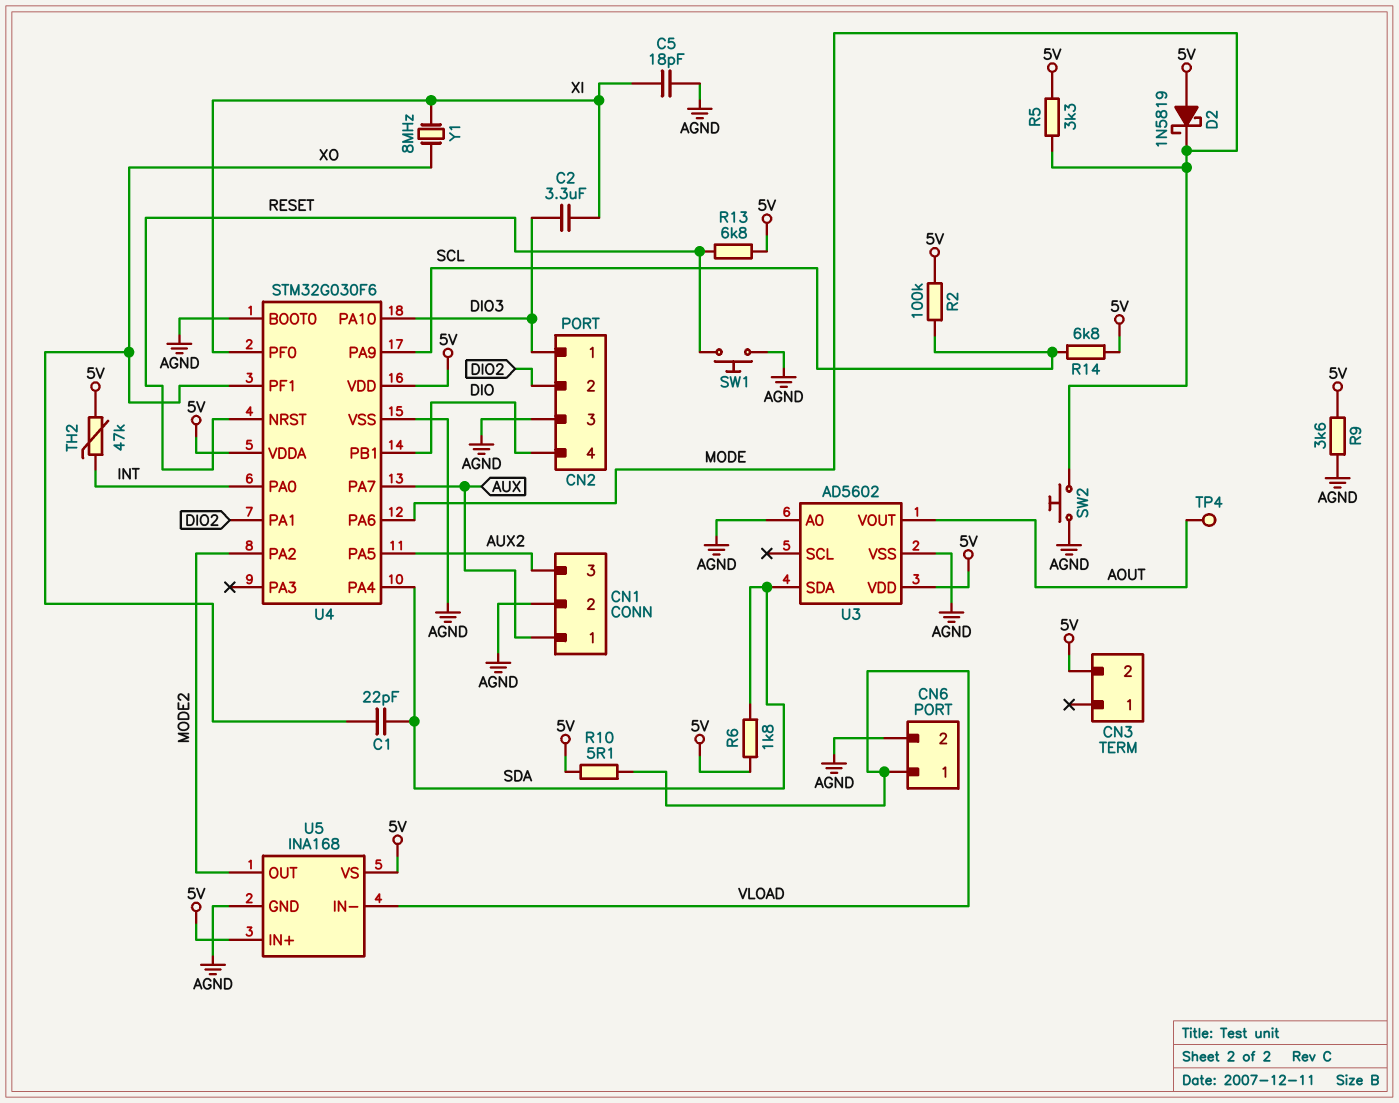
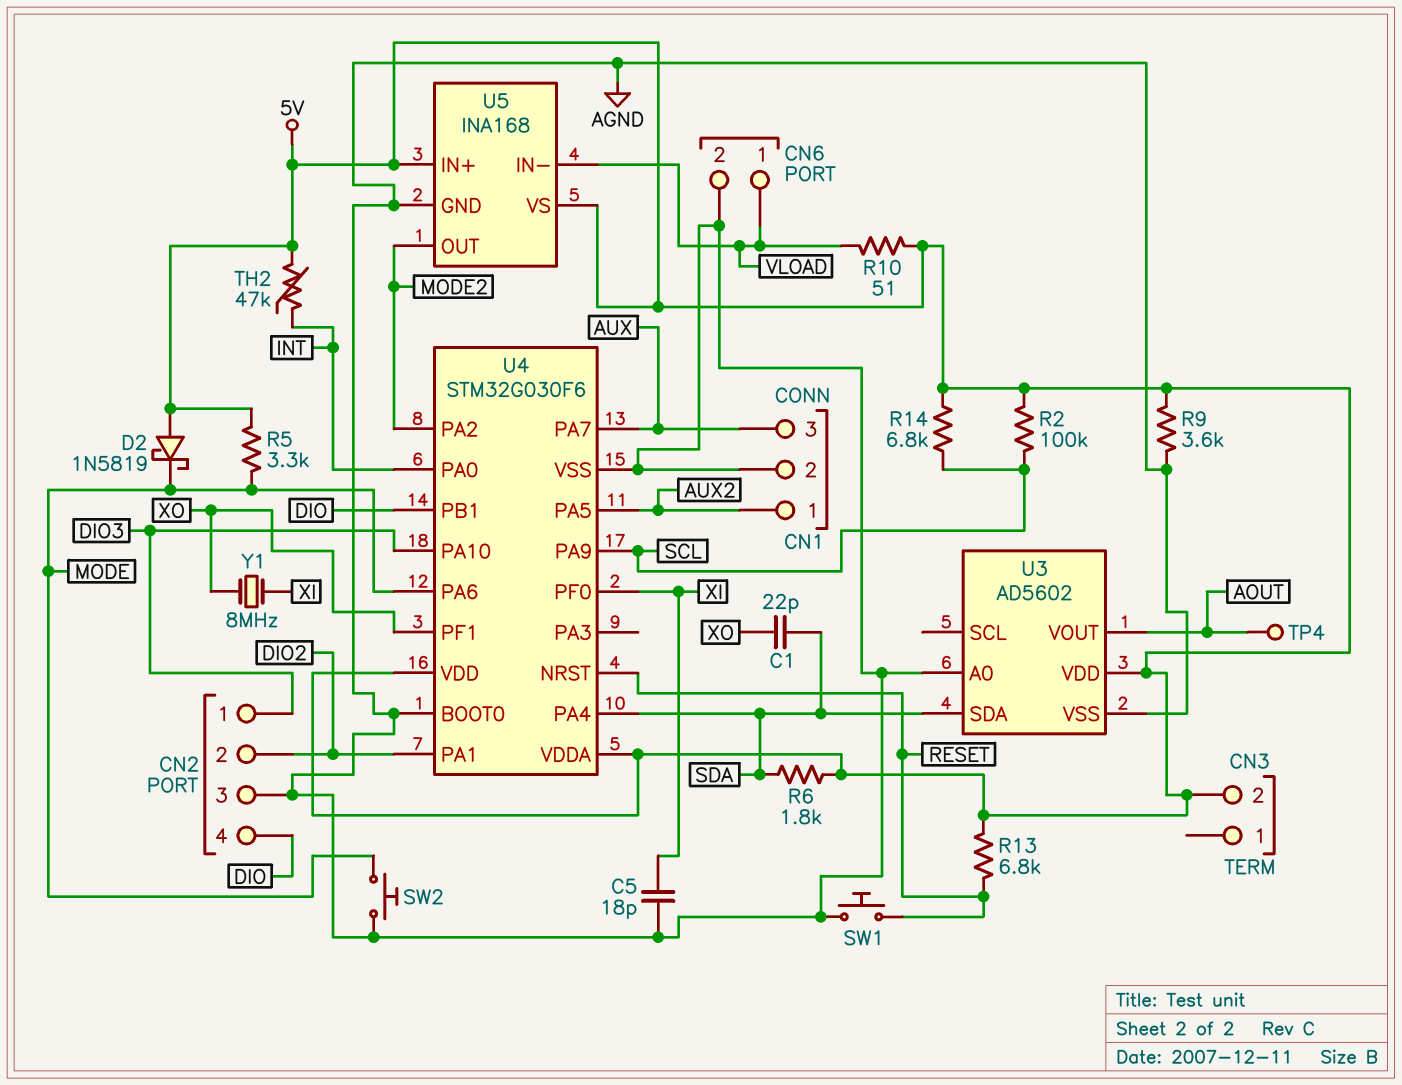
C2: 3.3uF (DIO3, XI) -> none
CN1 pin 1: AUX -> AUX2
CN1 pin 3: AUX2 -> AUX
R10: 5.1 (5V, VLOAD) -> 51 (5V, VLOAD)

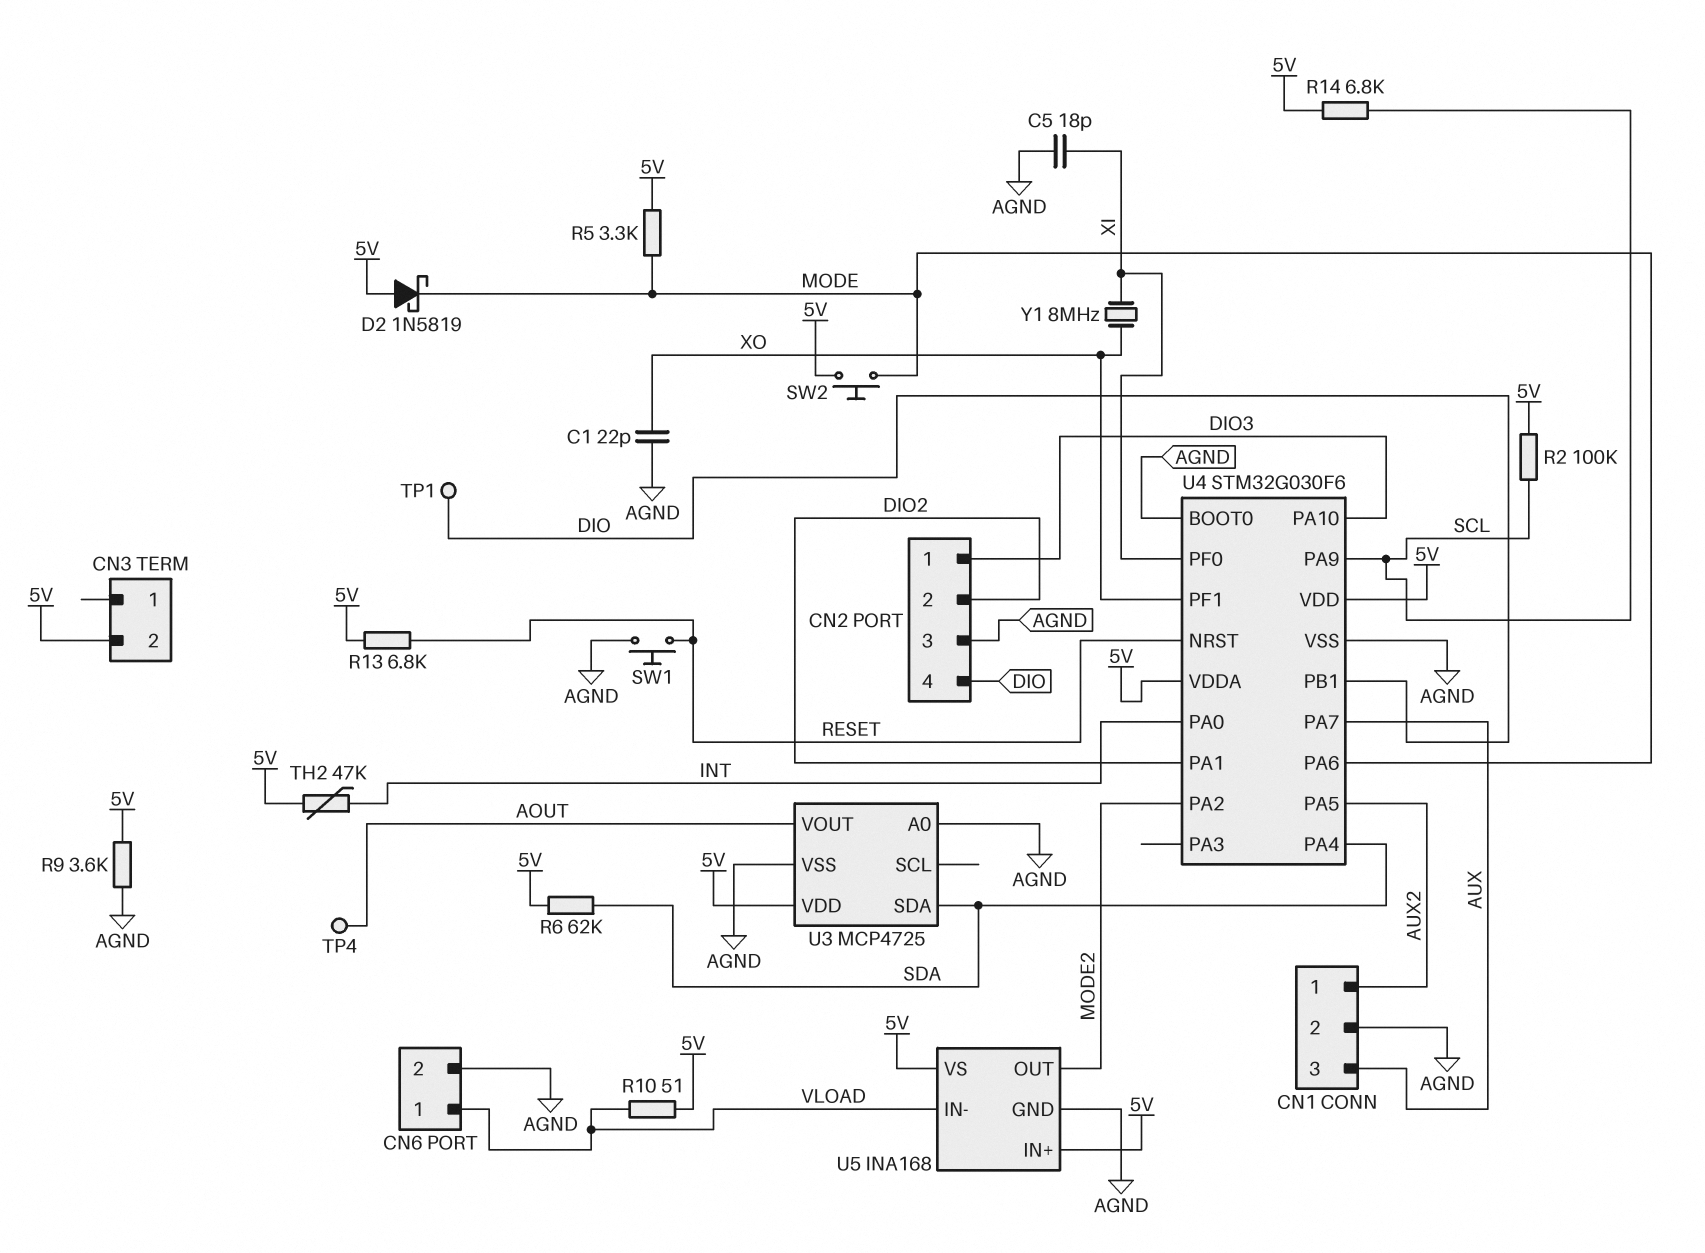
C1: 22pF (SDA, XO) -> 22pF (AGND, XO)
R6: 1.8k (5V, SDA) -> 62k (5V, SDA)
SW2: button (AGND, MODE) -> button (5V, MODE)
TP1: none -> test point (DIO)
U3: AD5602 -> MCP4725

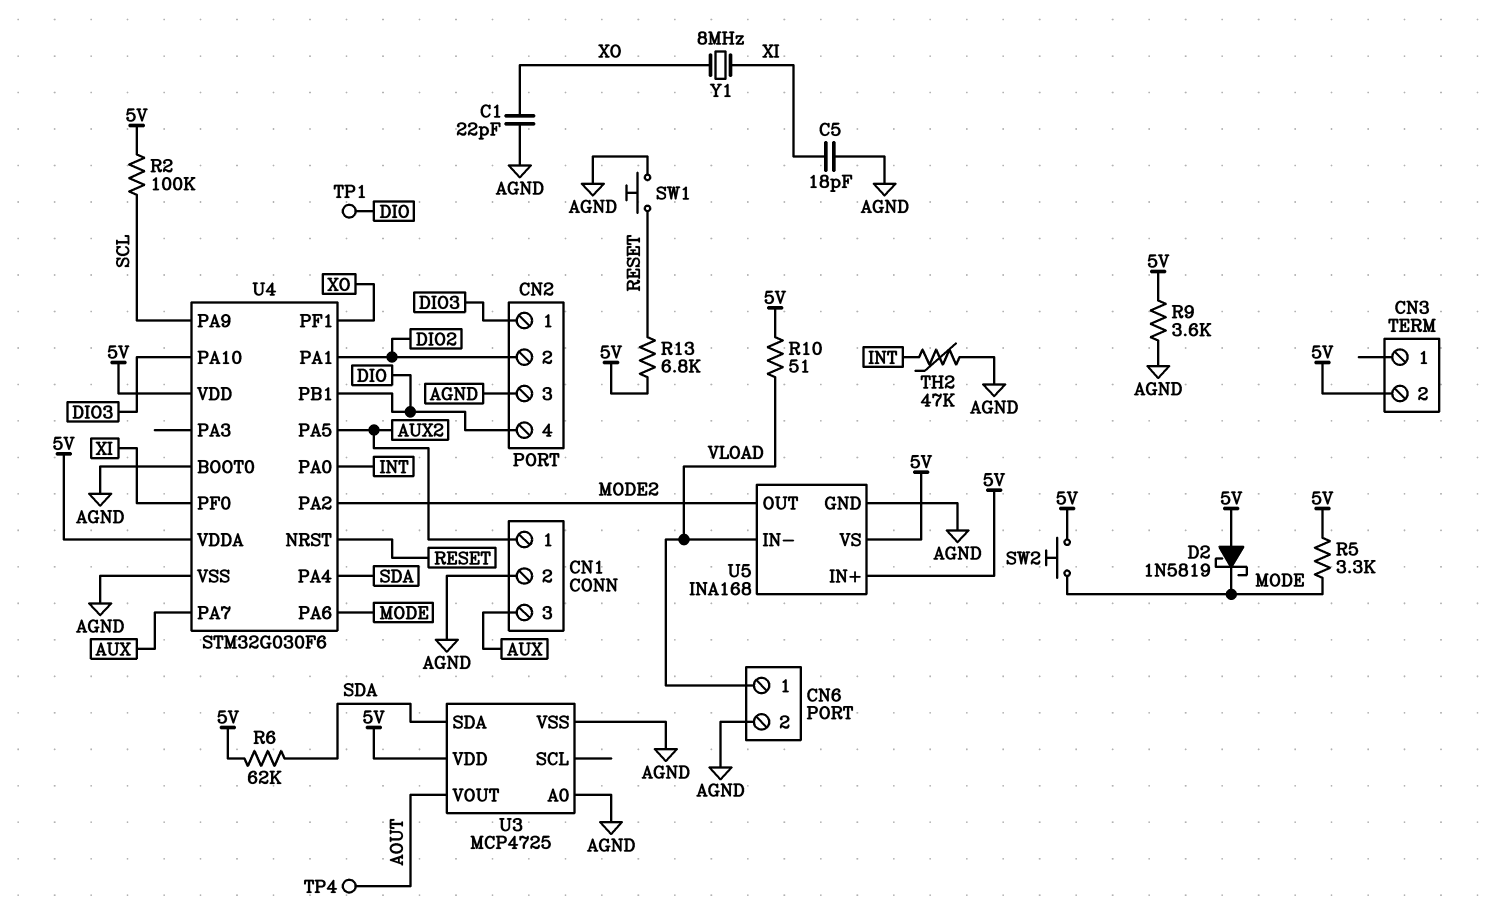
R14: 6.8k (5V, SCL) -> none
TH2: 47k (5V, INT) -> 47k (AGND, INT)

